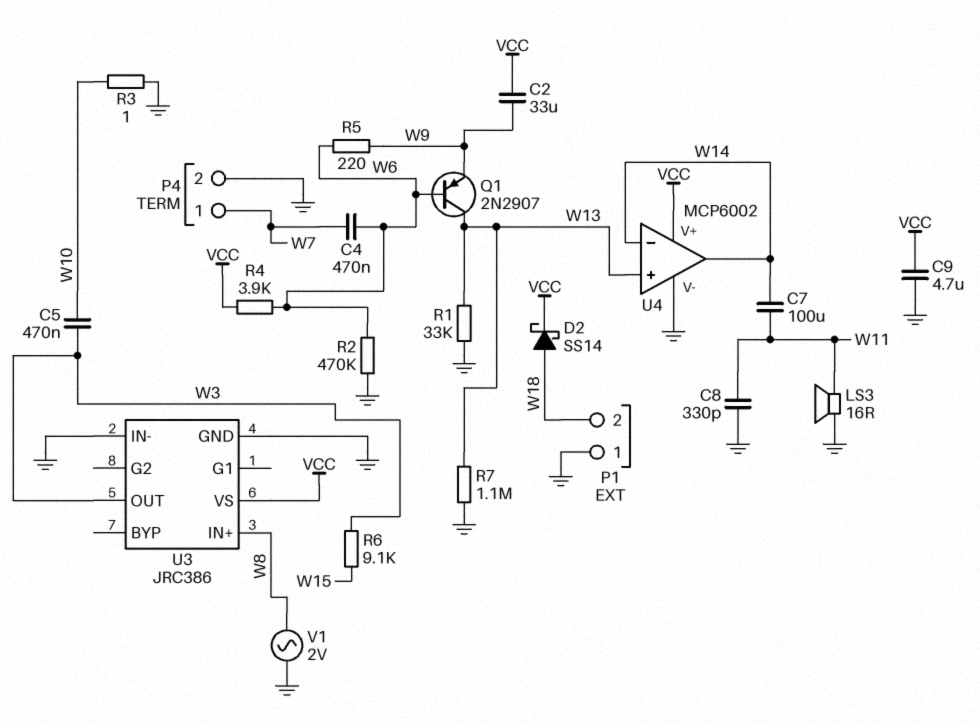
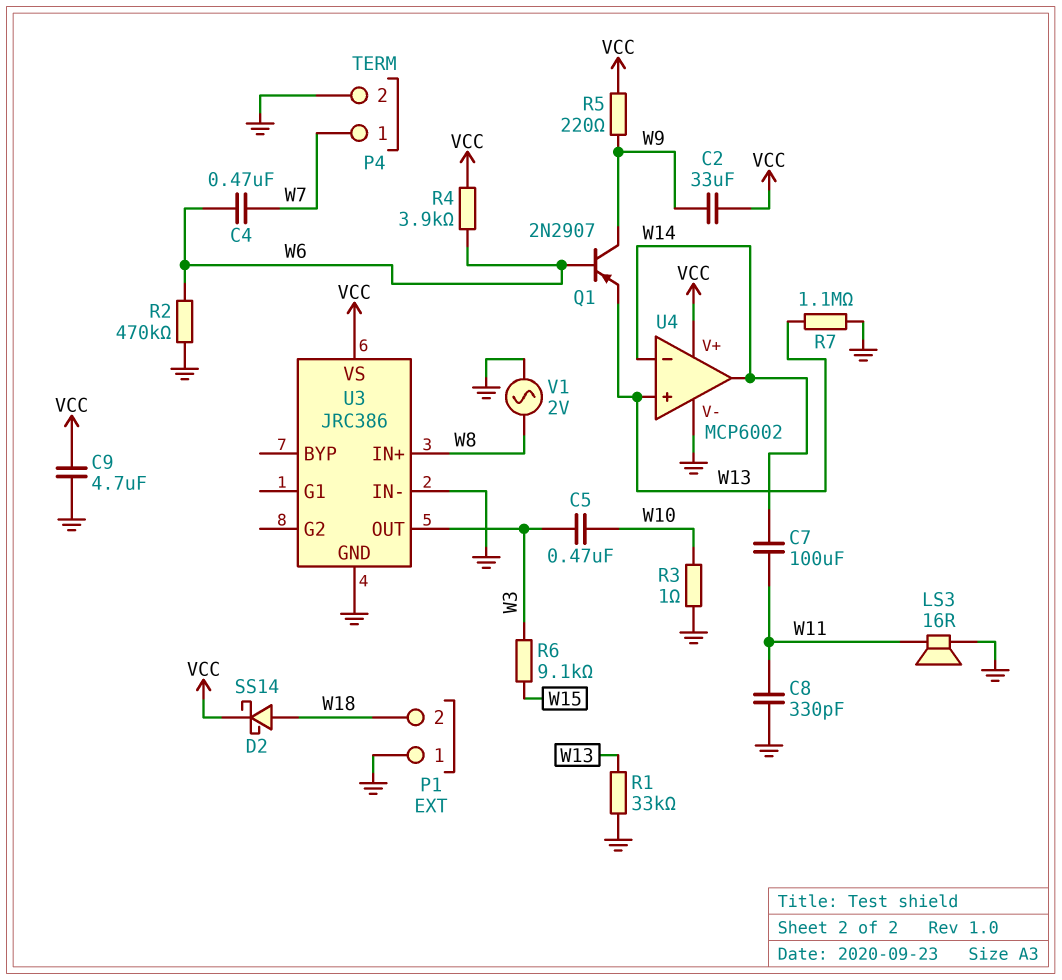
Q1: PNP 2N2907 (B W6, C W13, E W9) -> PNP 2N2907 (B W6, C W9, E W13)
R5: 220 (W6, W9) -> 220 (VCC, W9)

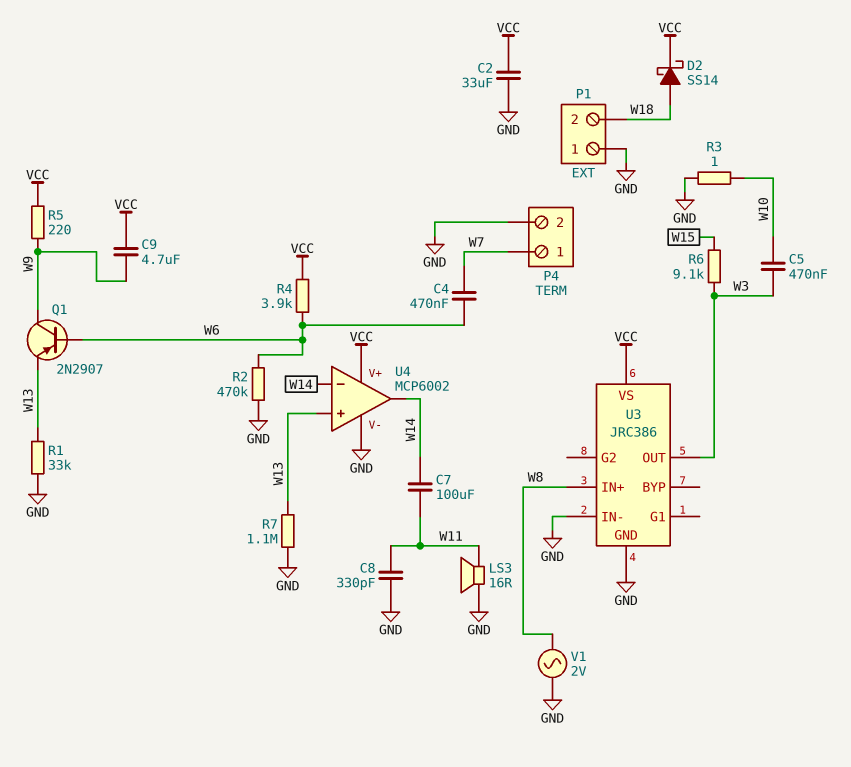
C2: 33uF (VCC, W9) -> 33uF (GND, VCC)
C9: 4.7uF (GND, VCC) -> 4.7uF (VCC, W9)

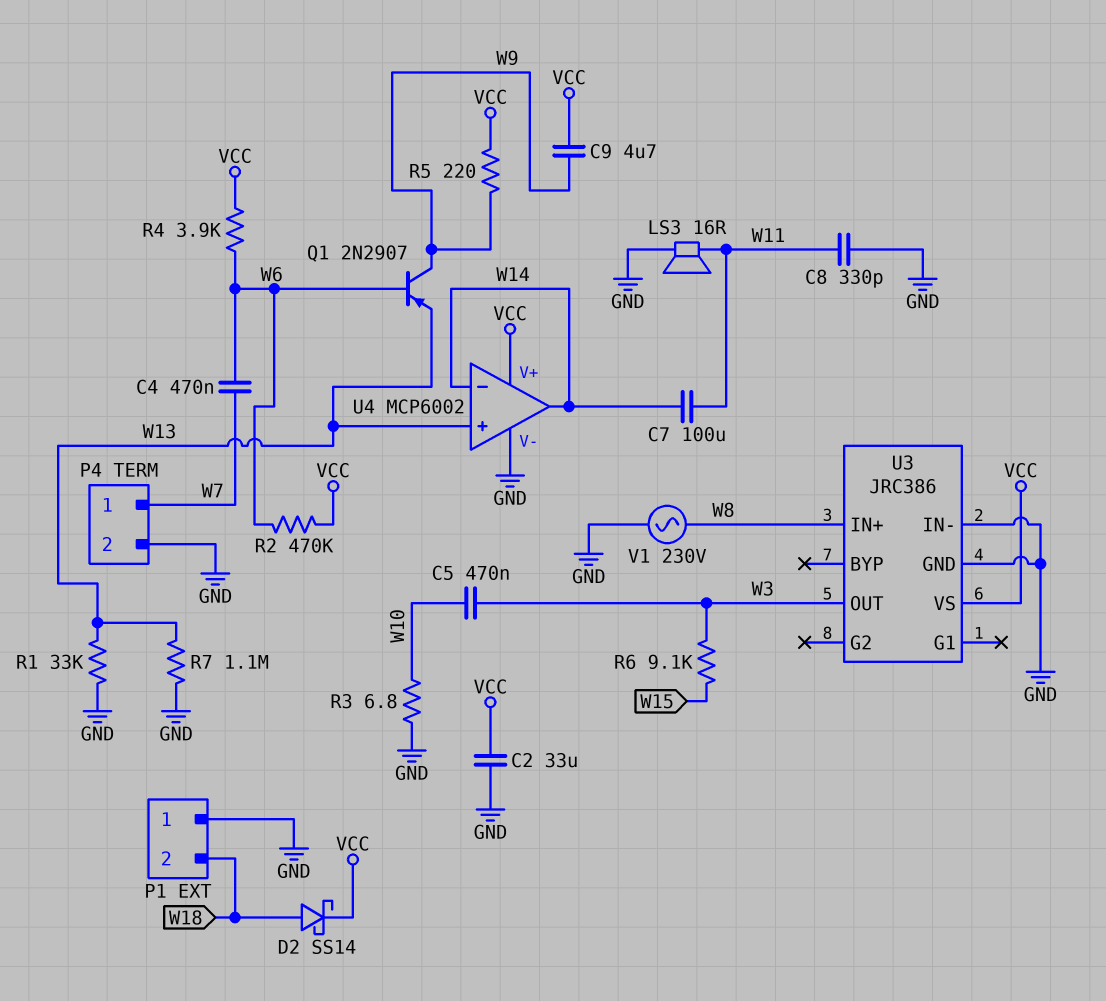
R2: 470k (GND, W6) -> 470k (VCC, W6)
R3: 1 (GND, W10) -> 6.8 (GND, W10)
V1: AC 2V (GND, W8) -> AC 230V (GND, W8)

